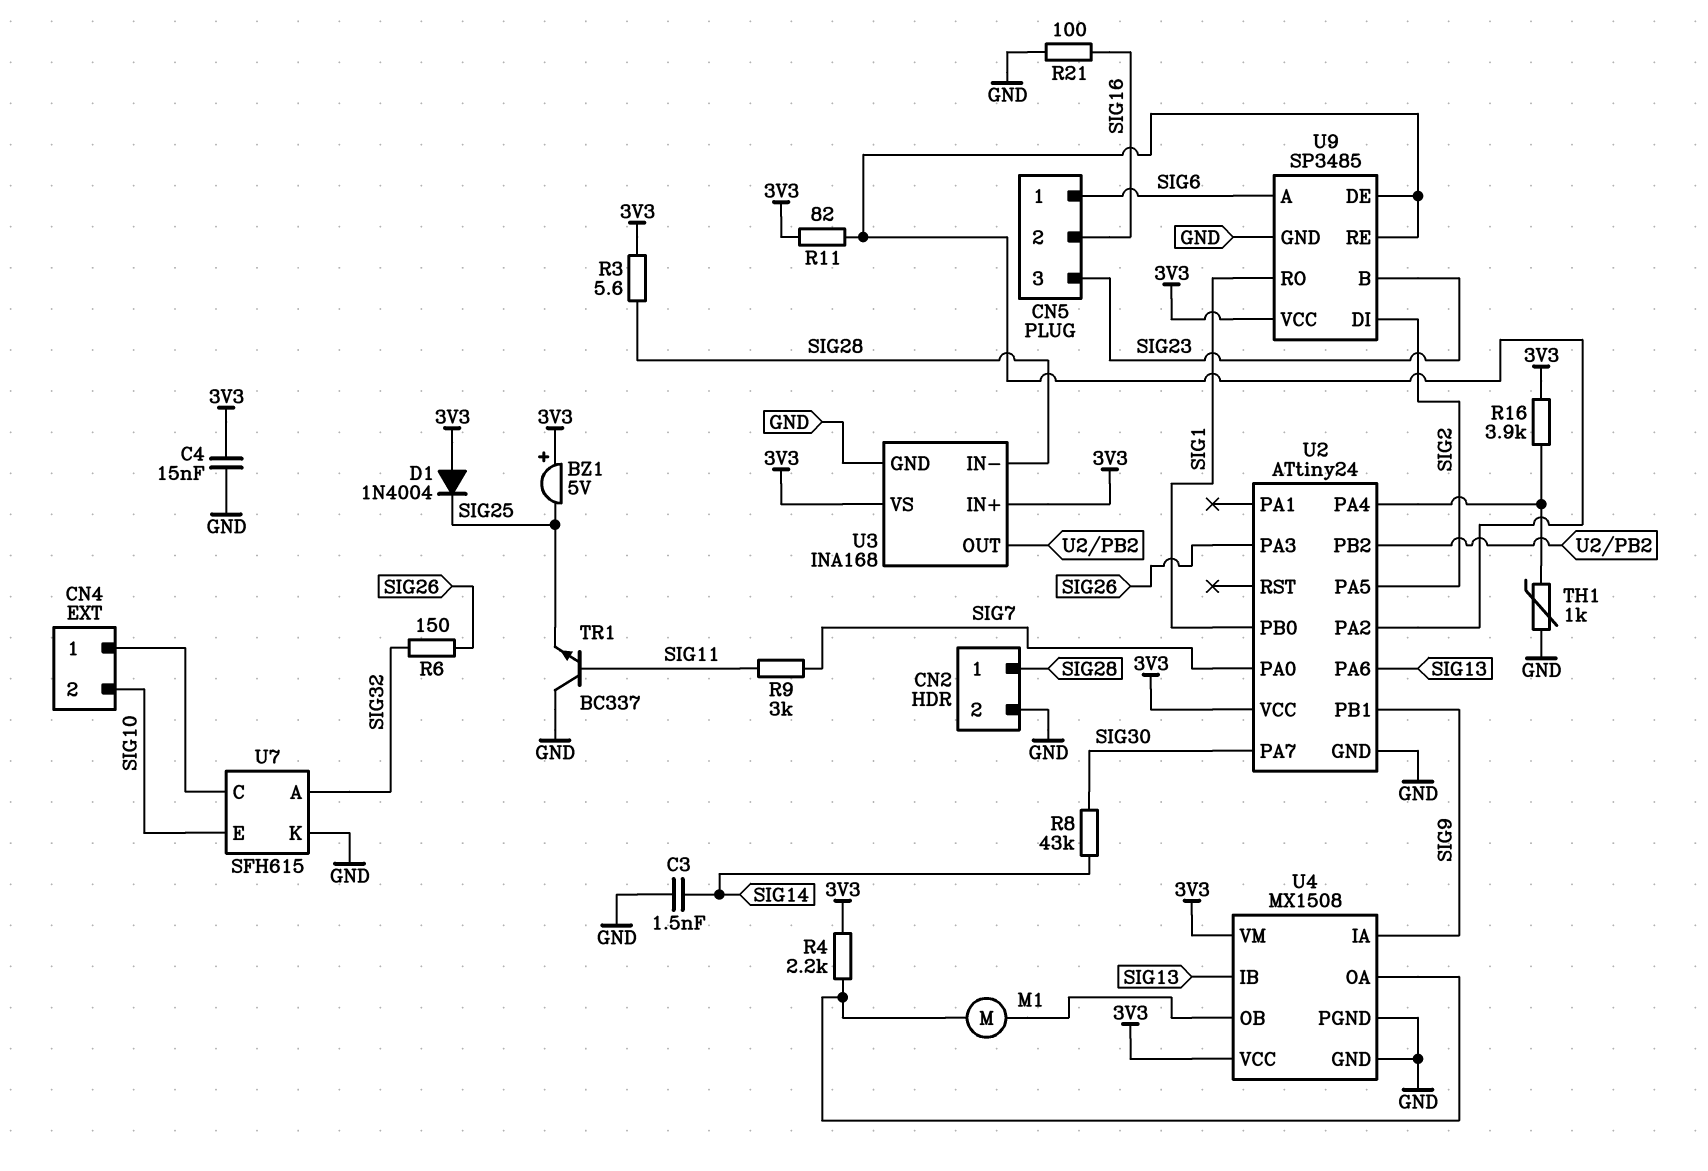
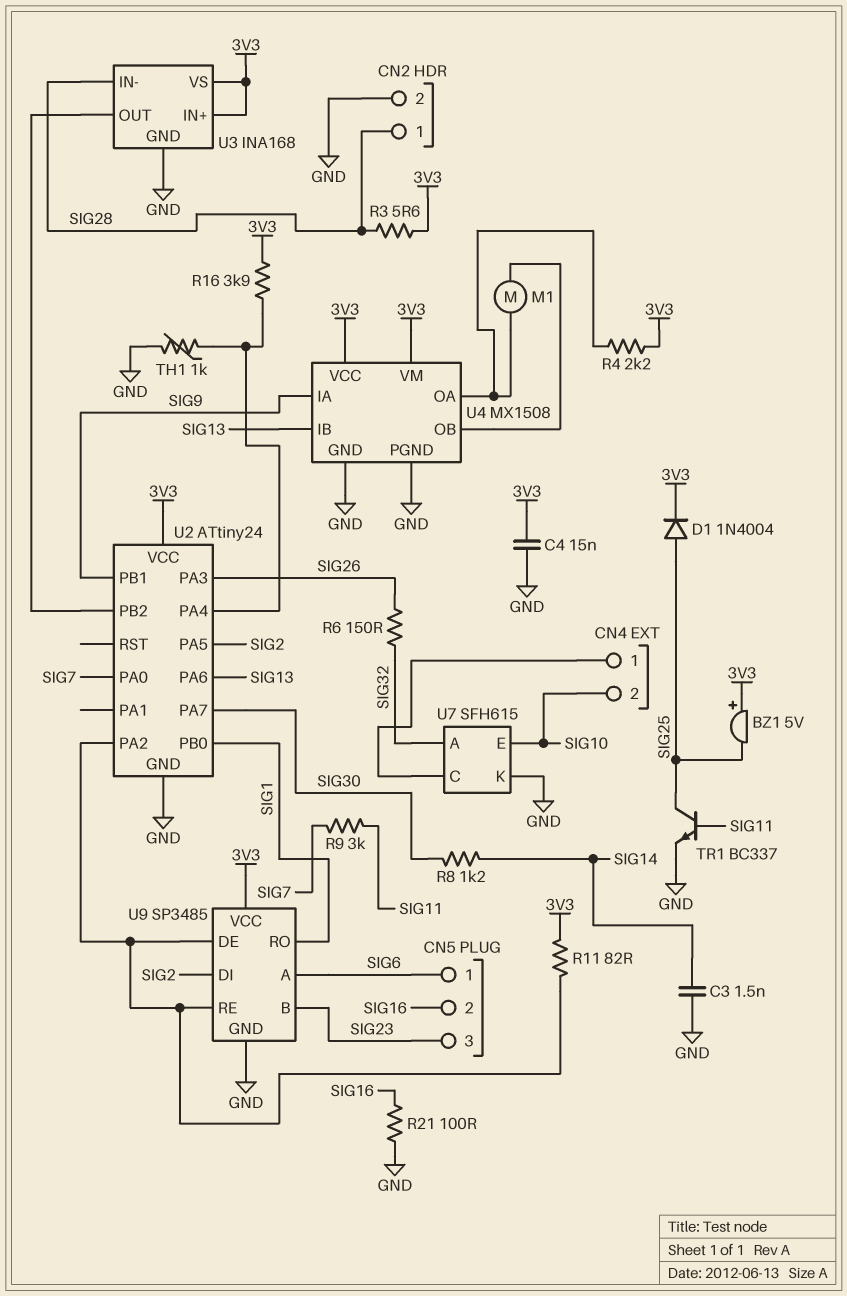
D1: diode 1N4004 (A 3V3, K SIG25) -> diode 1N4004 (A SIG25, K 3V3)
R8: 43k (SIG14, SIG30) -> 1.2k (SIG14, SIG30)
TR1: NPN BC337 (B SIG11, C GND, E SIG25) -> NPN BC337 (B SIG11, C SIG25, E GND)

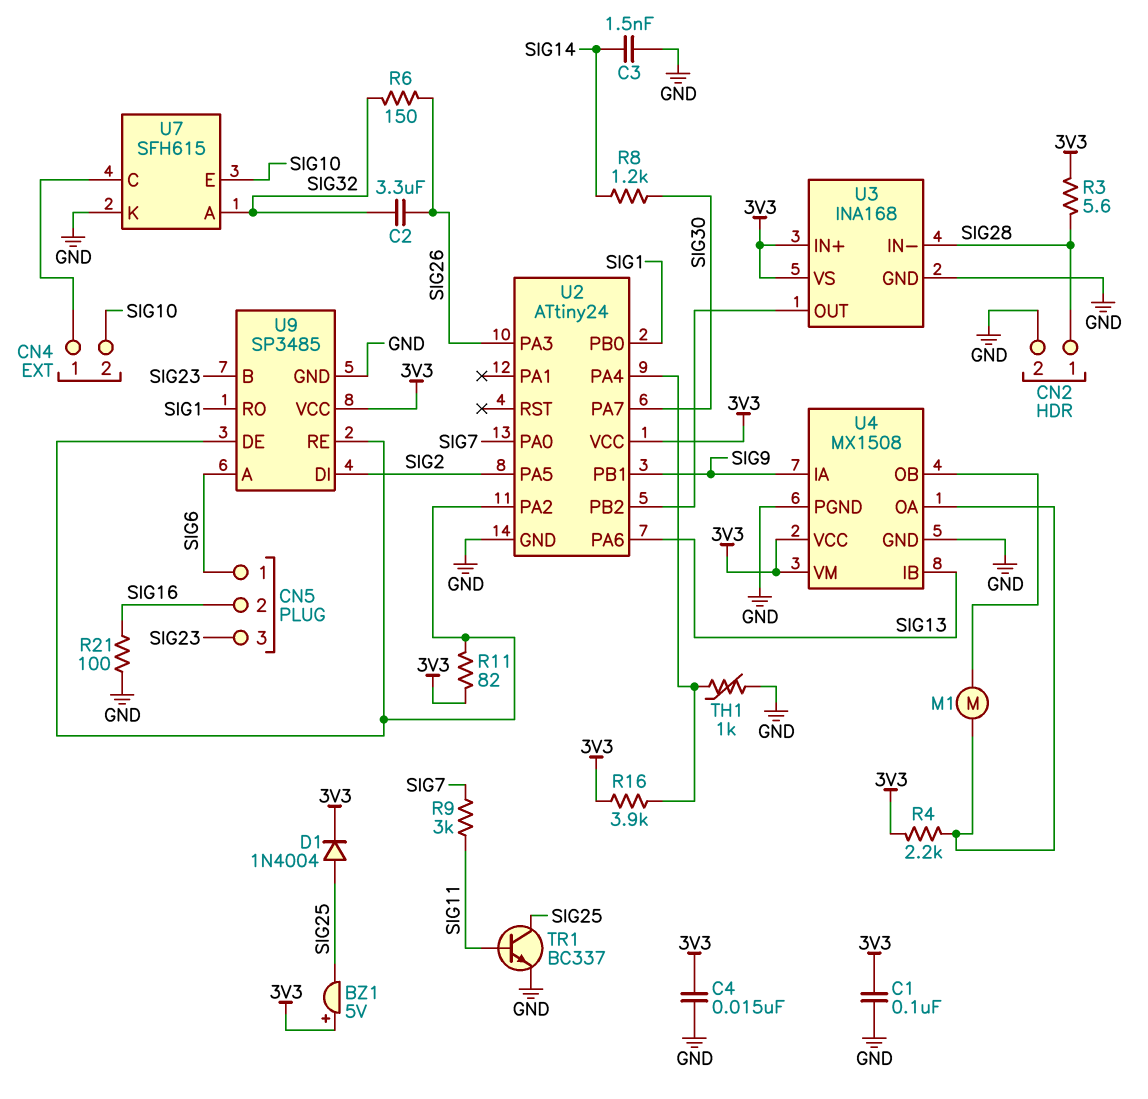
C1: none -> 100nF (3V3, GND)
C2: none -> 3.3uF (SIG26, SIG32)

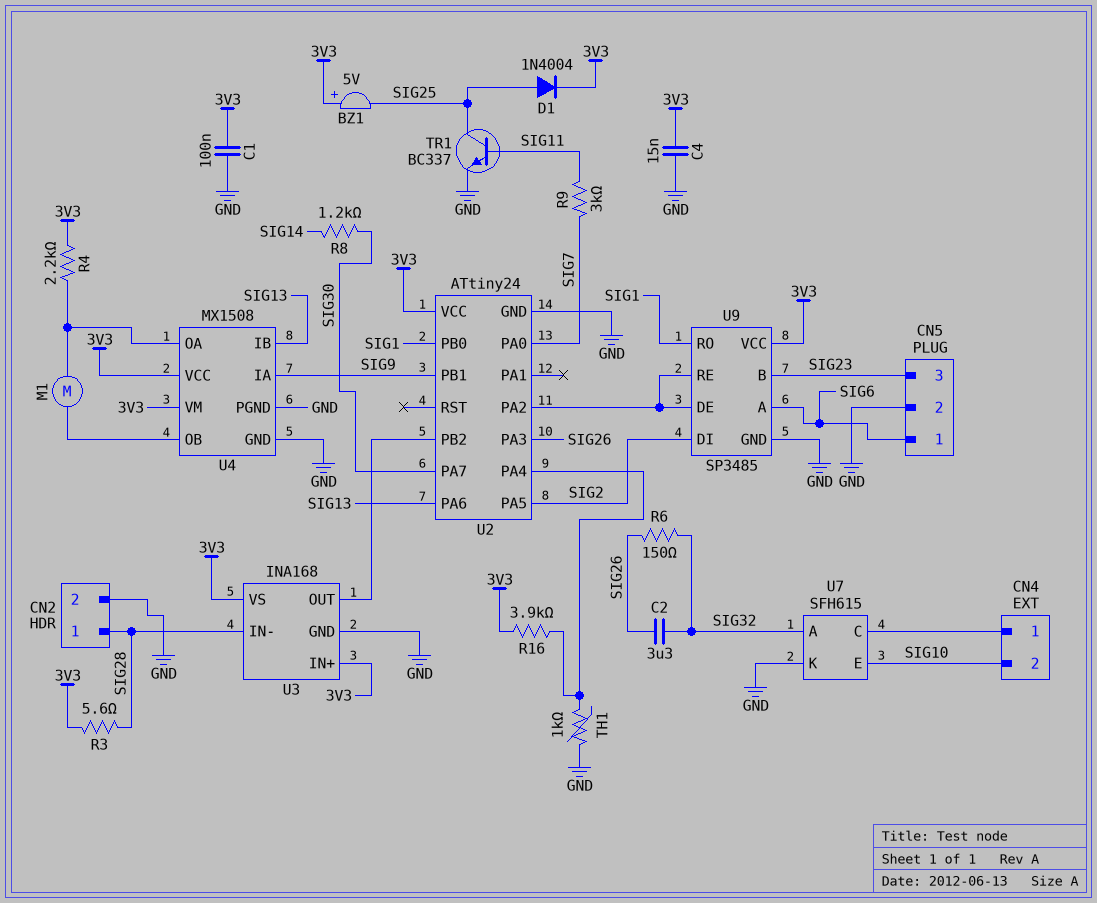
C3: 1.5nF (GND, SIG14) -> none
CN5 pin 2: SIG16 -> GND
R11: 82 (3V3, U2/PA2) -> none
R21: 100 (GND, SIG16) -> none

